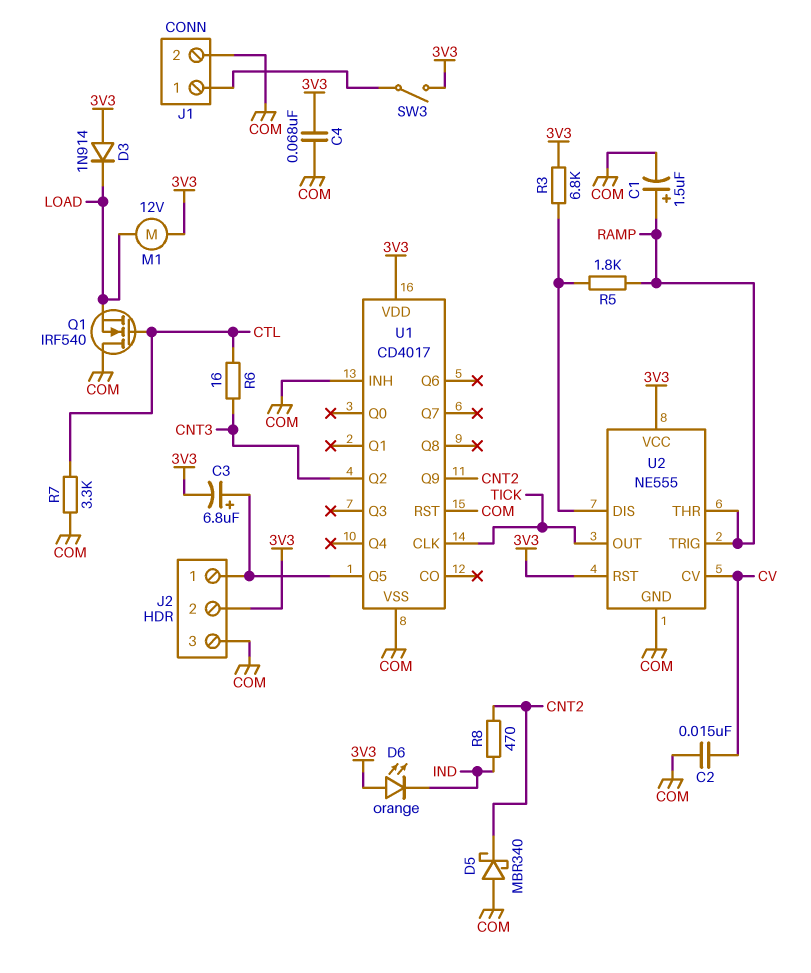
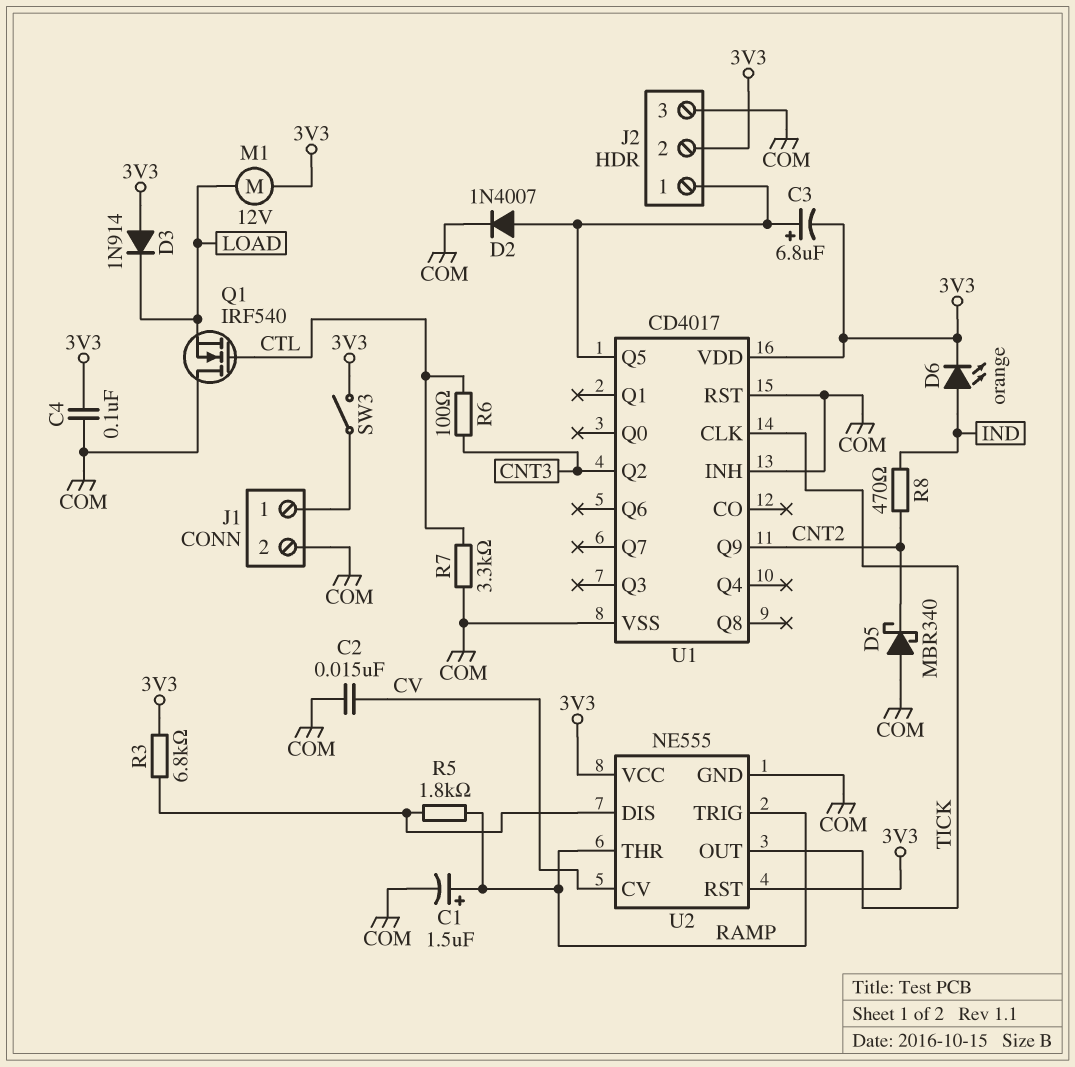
C4: 68nF (3V3, COM) -> 100nF (3V3, COM)
D2: none -> diode 1N4007 (A J2/1, K COM)
D6: LED orange (A 3V3, K IND) -> LED orange (A IND, K 3V3)
R6: 16 (CNT3, CTL) -> 100 (CNT3, CTL)

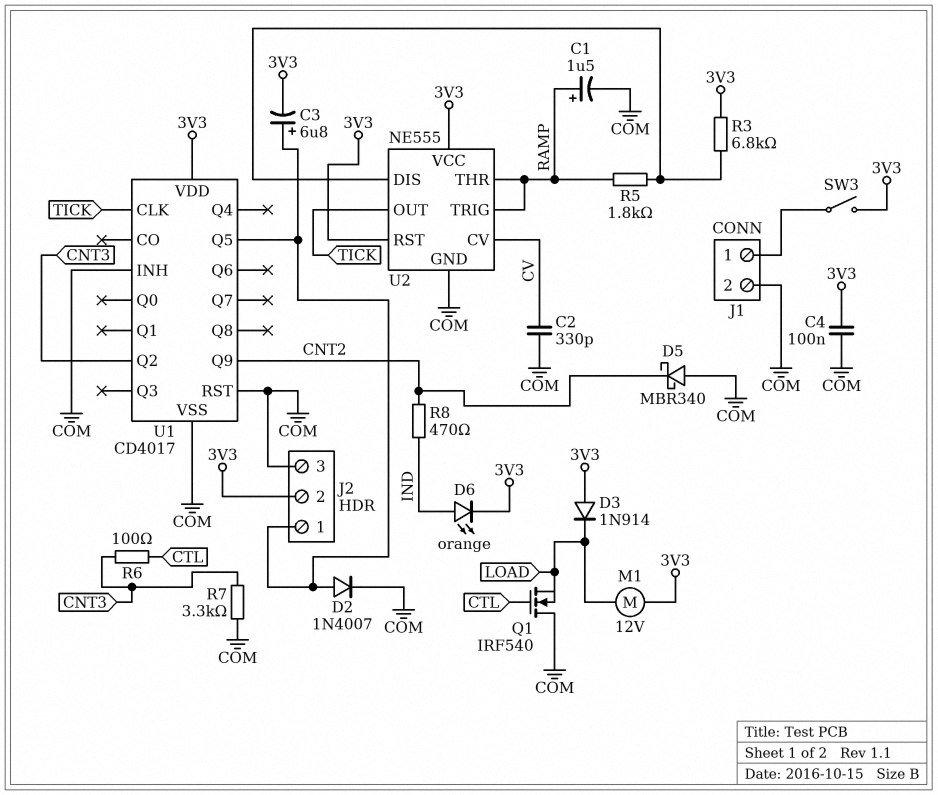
C2: 15nF (COM, CV) -> 330pF (COM, CV)
R7: 3.3k (COM, CTL) -> 3.3k (CNT3, COM)

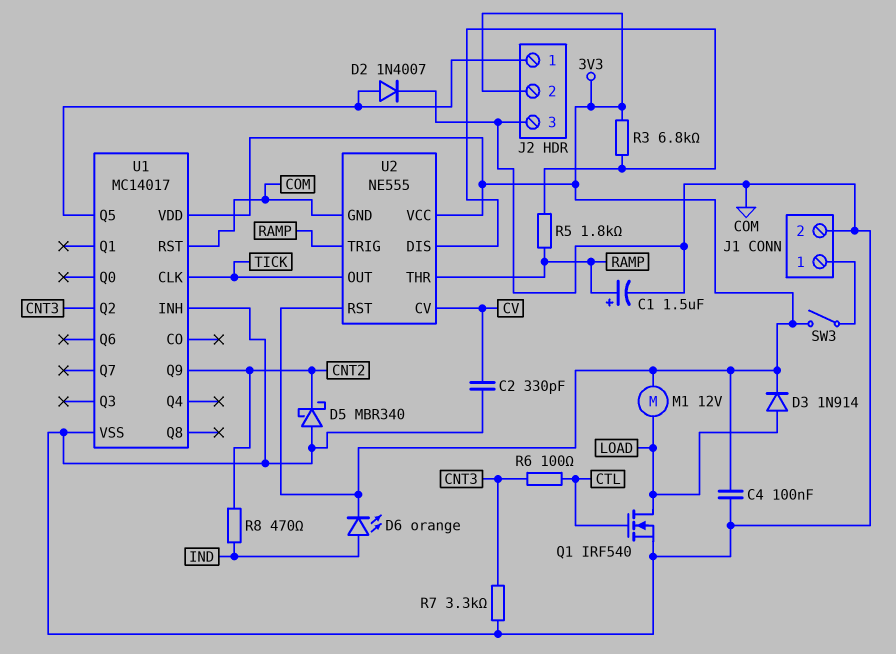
C3: 6.8uF (plus J2/1, minus 3V3) -> none
D3: diode 1N914 (A 3V3, K LOAD) -> diode 1N914 (A LOAD, K 3V3)
Q1: NMOS IRF540 (G CTL, D COM, S LOAD) -> NMOS IRF540 (G CTL, D LOAD, S COM)
U1: CD4017 -> MC14017

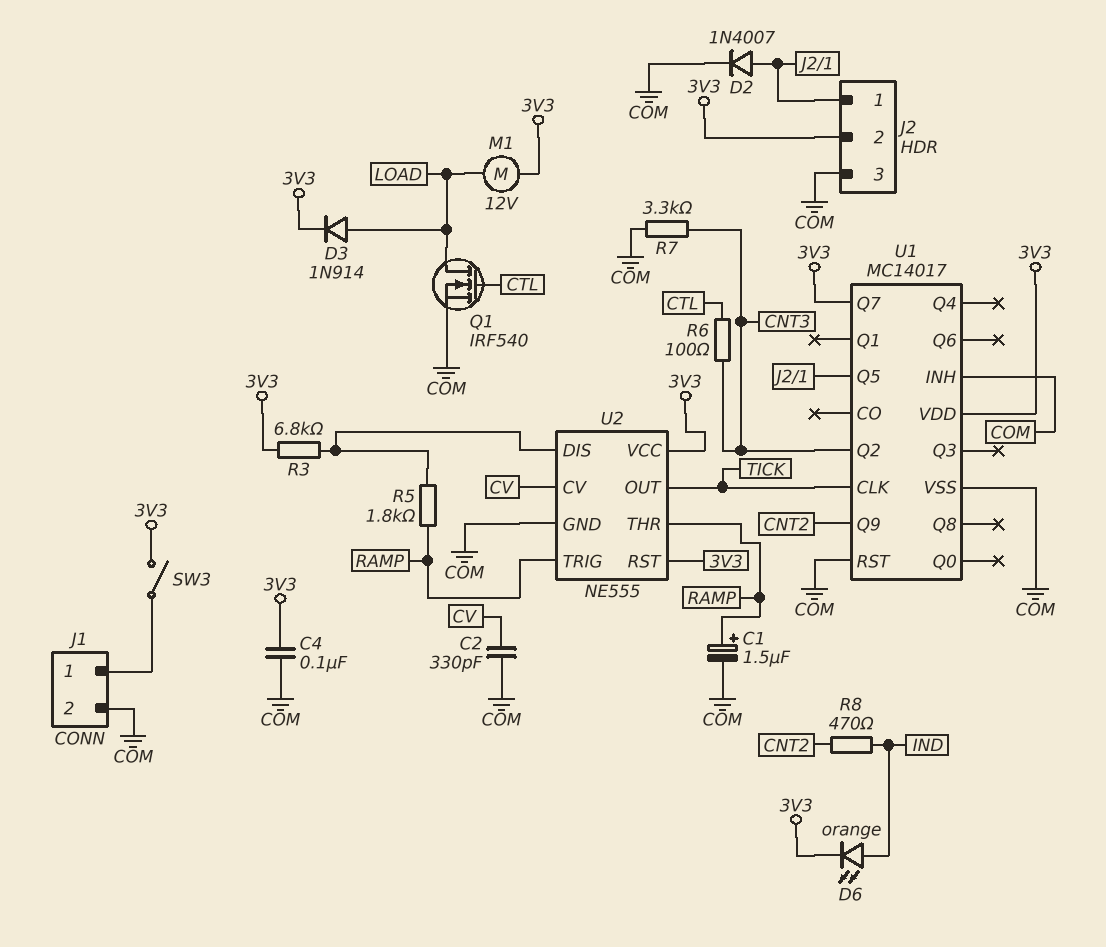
D5: schottky MBR340 (A COM, K CNT2) -> none
U1 pin Q7: none -> 3V3

